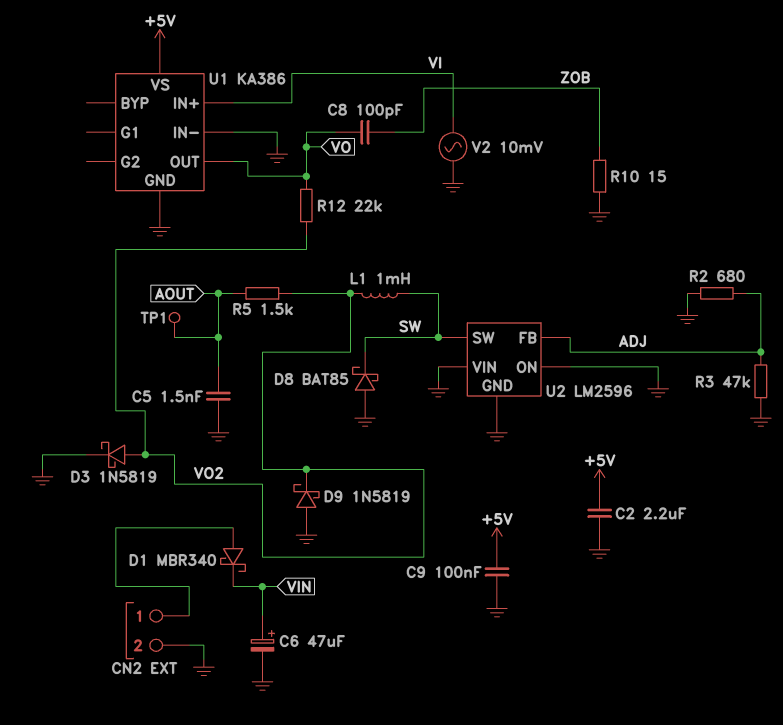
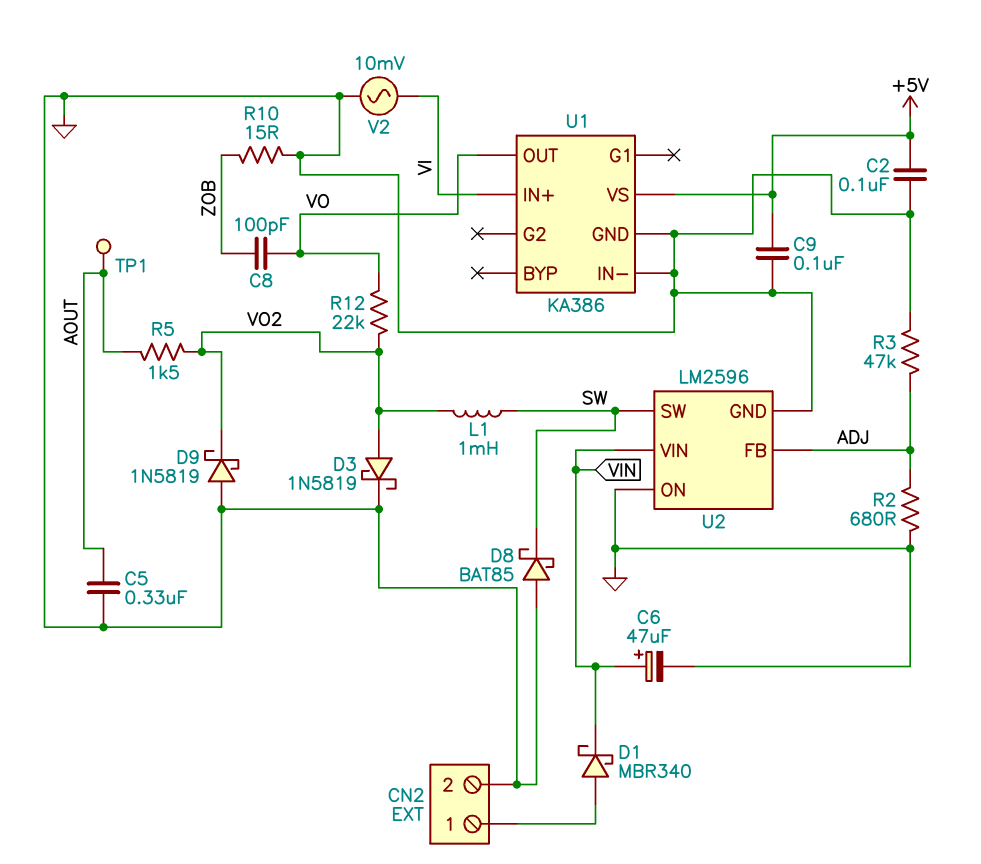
C2: 2.2uF (+5V, GND) -> 100nF (+5V, GND)
C5: 1.5nF (AOUT, GND) -> 330nF (AOUT, GND)
U2 pin VIN: GND -> VIN

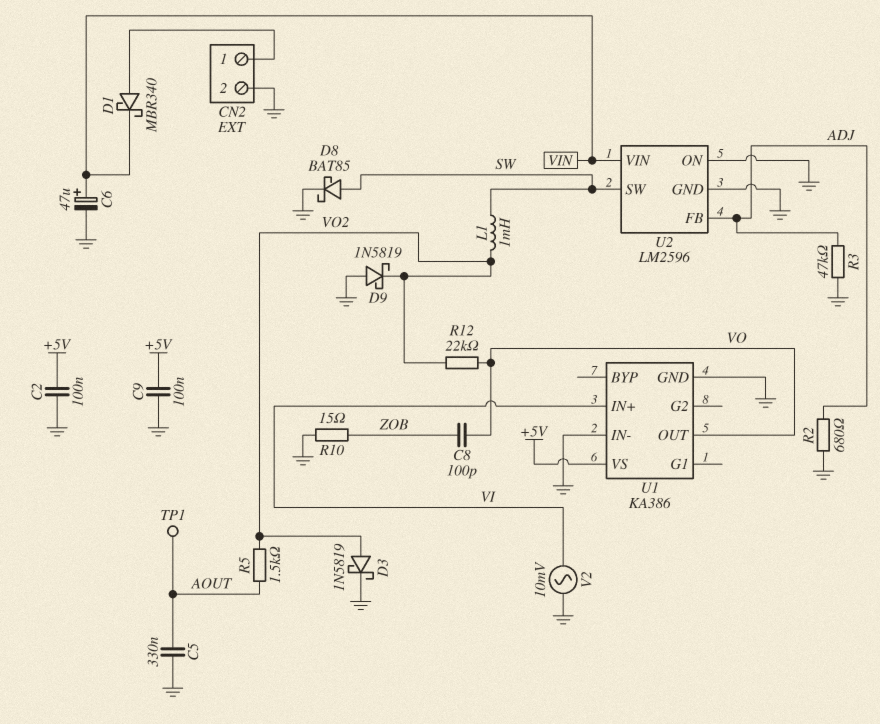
D8: schottky BAT85 (A GND, K SW) -> schottky BAT85 (A SW, K GND)

